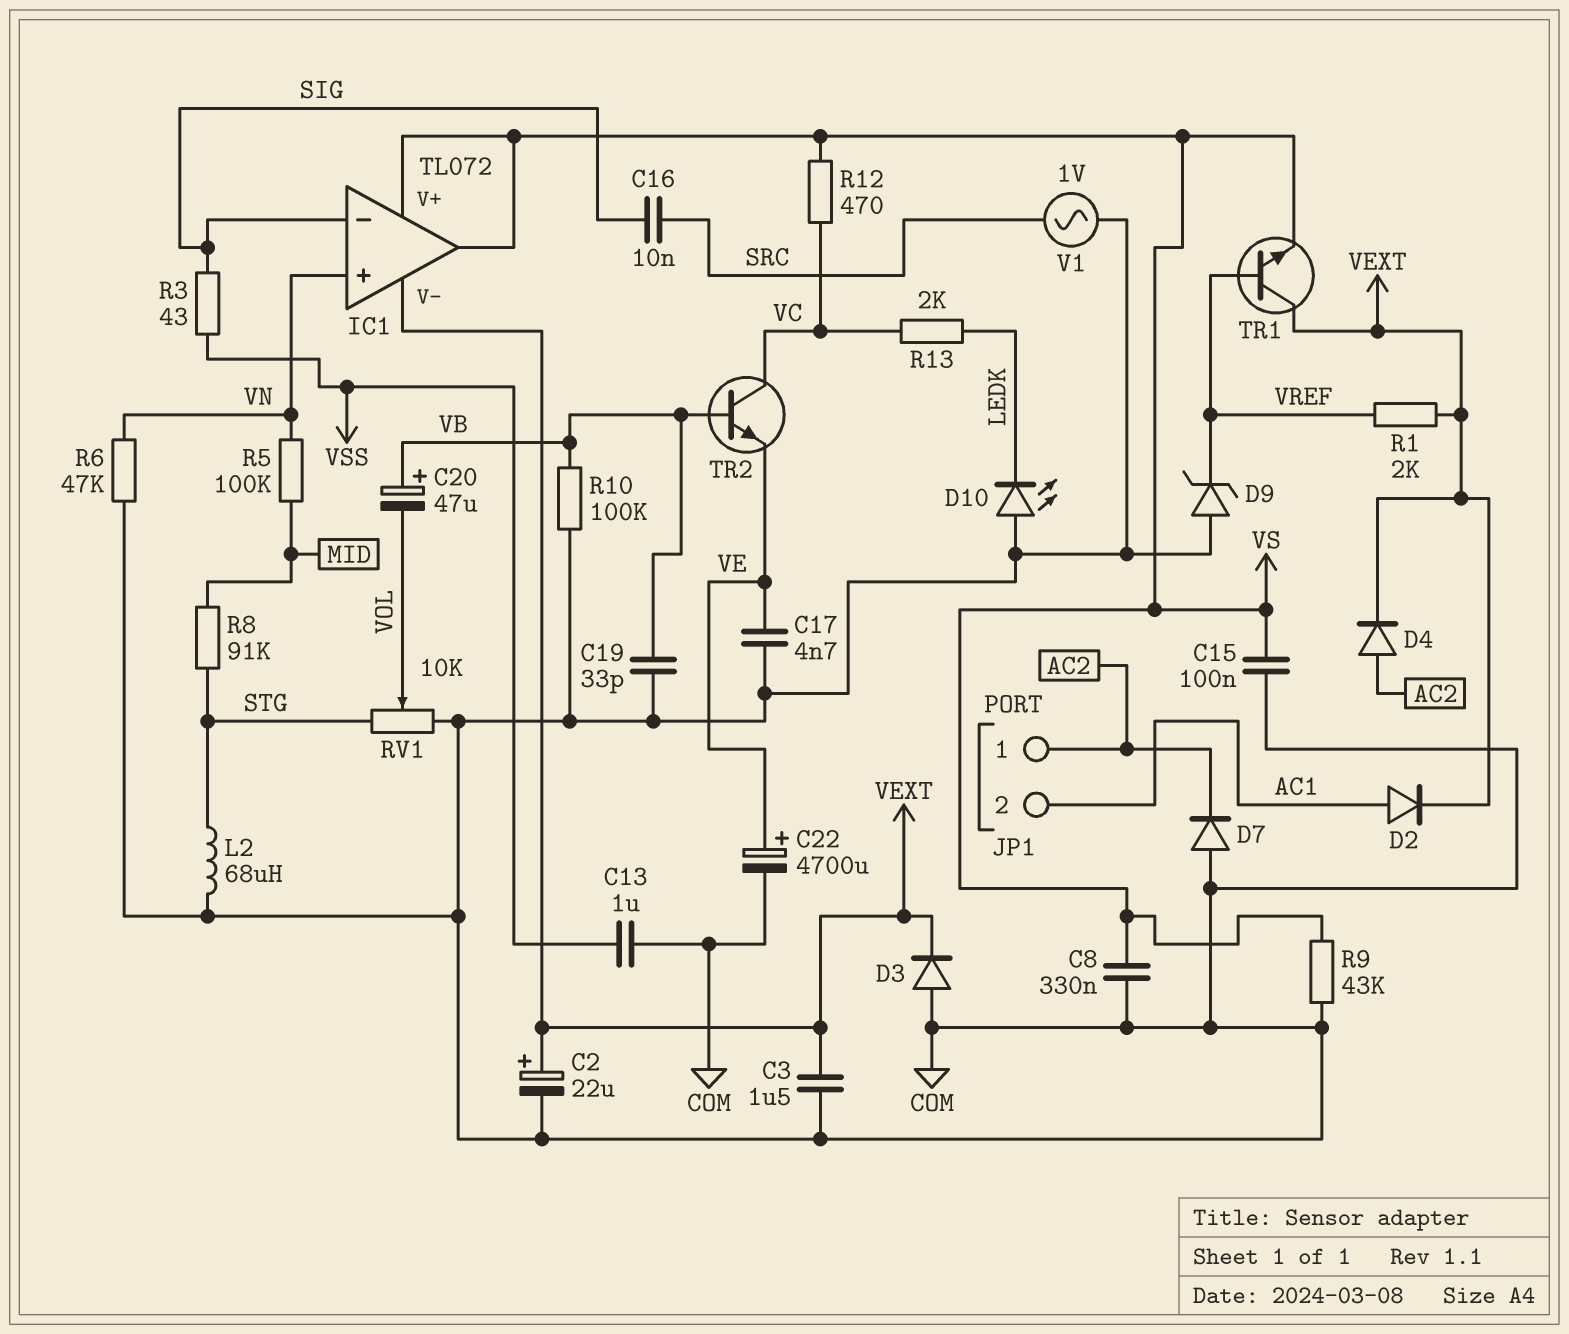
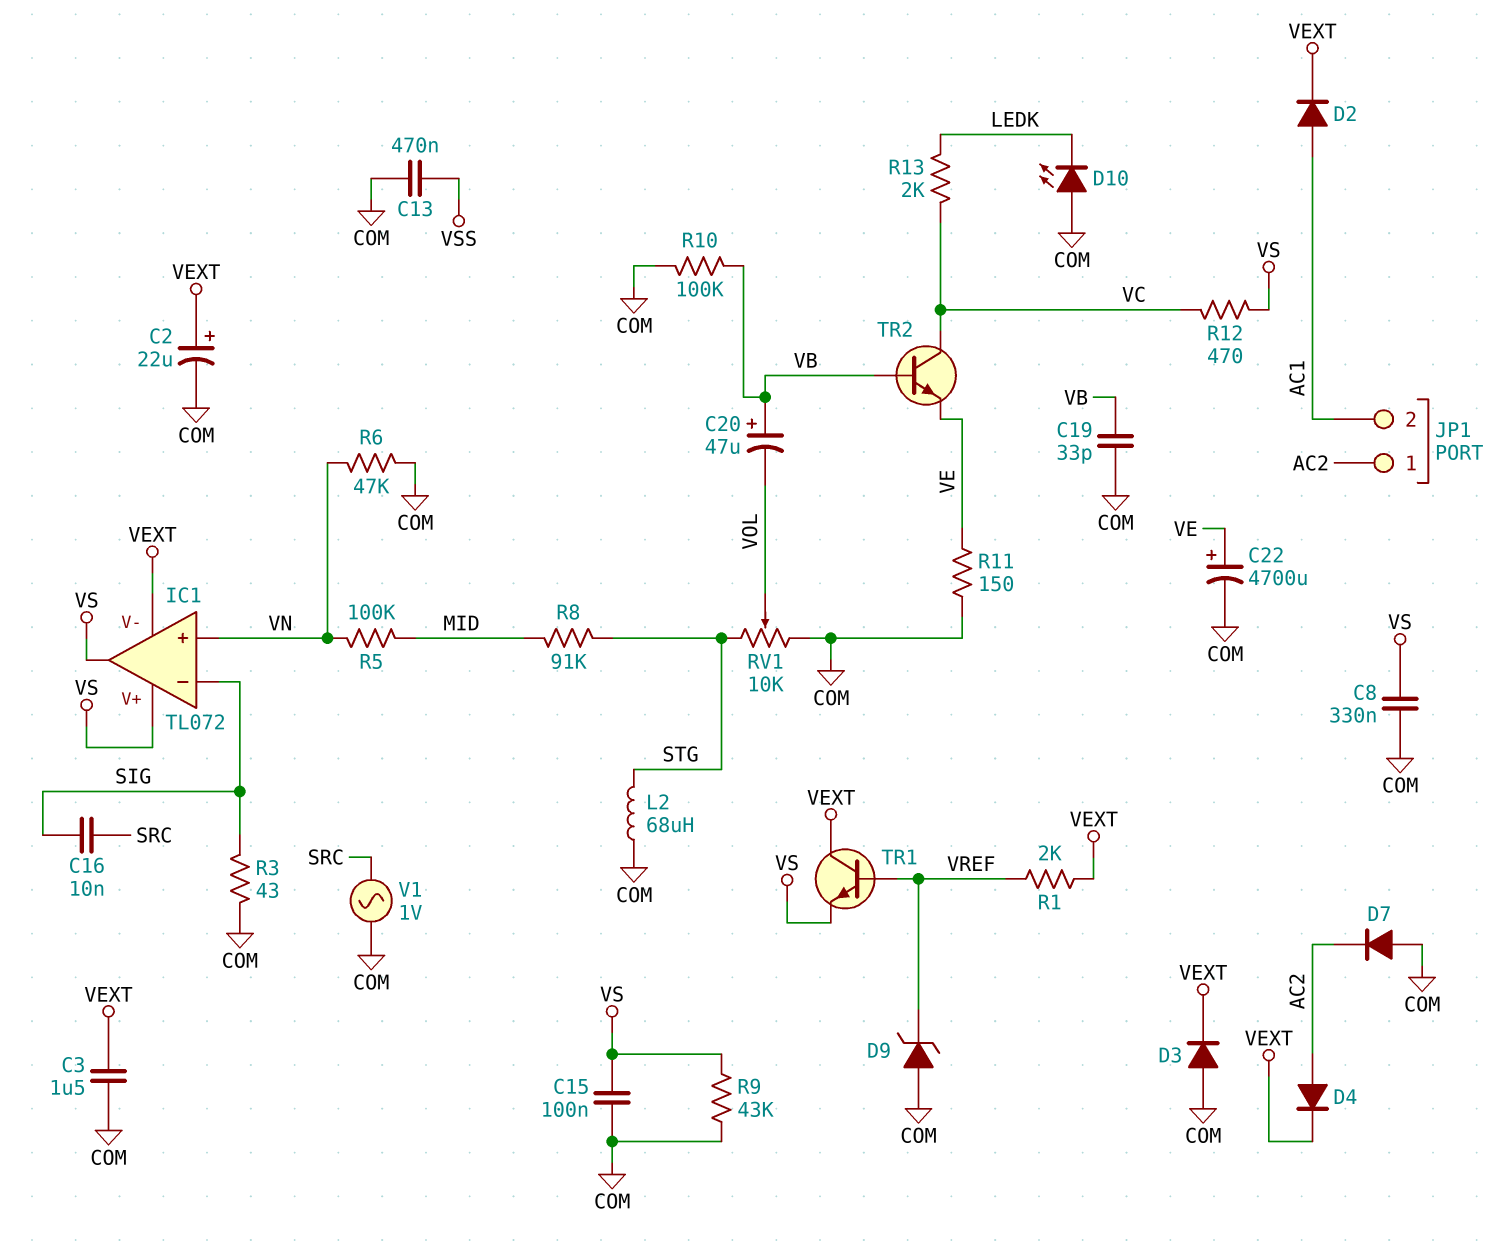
C13: 1uF (COM, VSS) -> 470nF (COM, VSS)
C17: 4.7nF (COM, VE) -> none
R3: 43 (SIG, VSS) -> 43 (COM, SIG)
R11: none -> 150 (COM, VE)

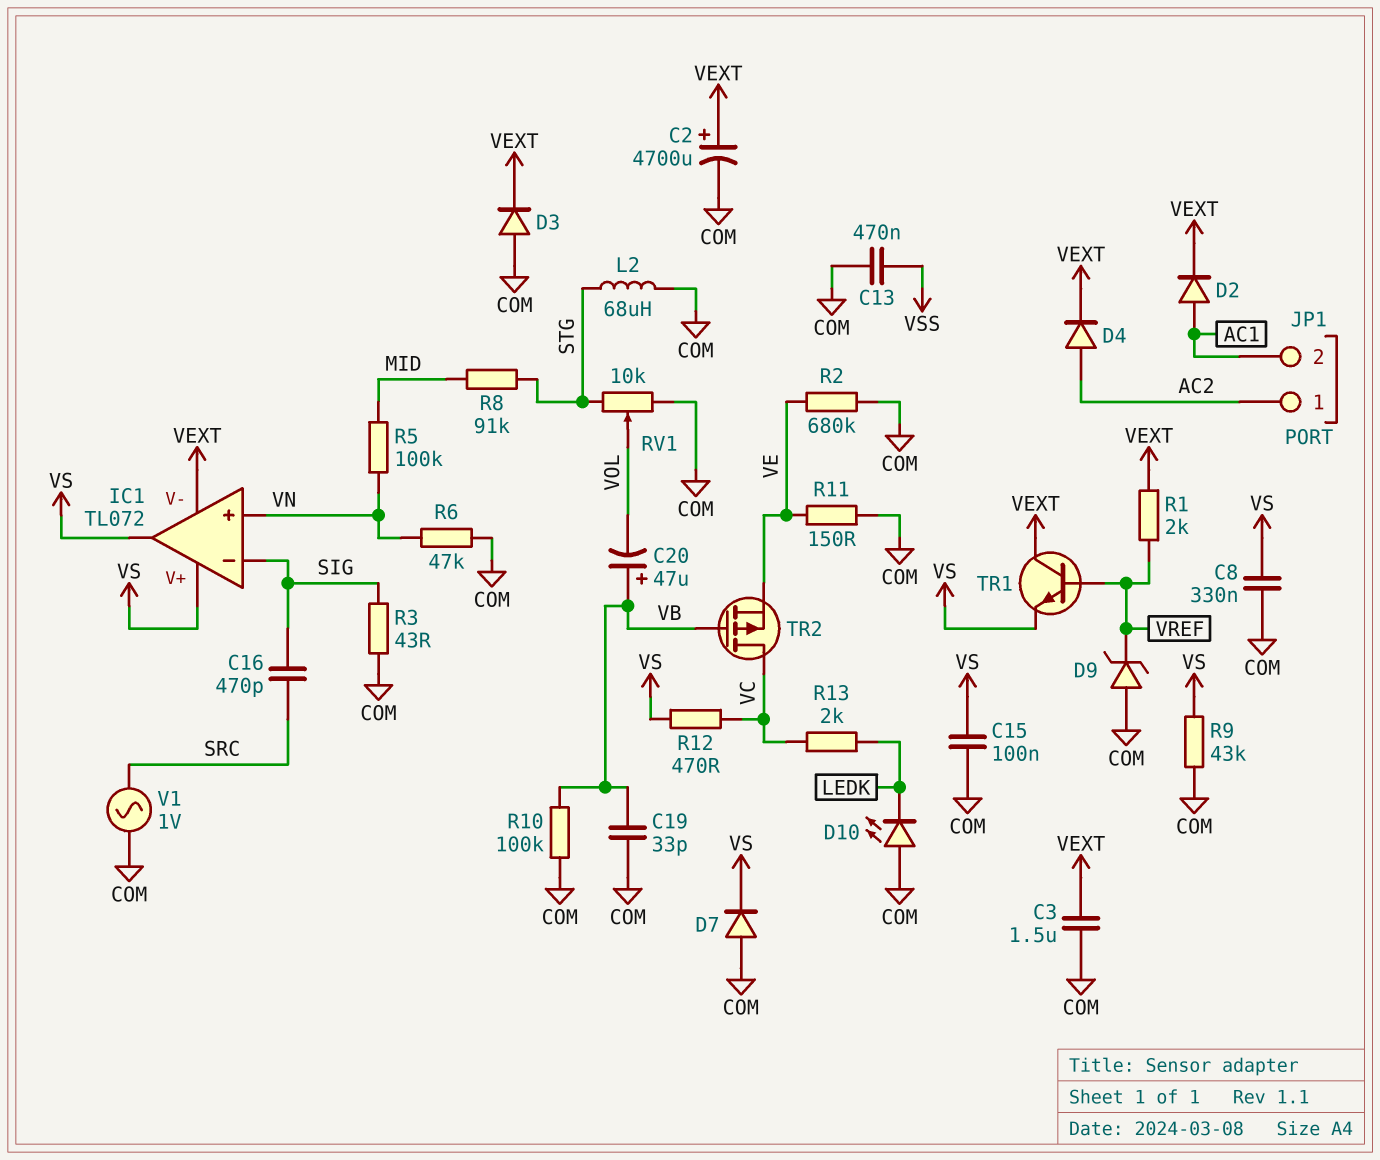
C2: 22uF (plus VEXT, minus COM) -> 4700uF (plus VEXT, minus COM)
C16: 10nF (SIG, SRC) -> 470pF (SIG, SRC)
C22: 4700uF (plus VE, minus COM) -> none
D7: diode (A COM, K AC2) -> diode (A COM, K VS)
R2: none -> 680k (COM, VE)
TR2: NPN (B VB, C VC, E VE) -> PMOS (G VB, D VC, S VE)

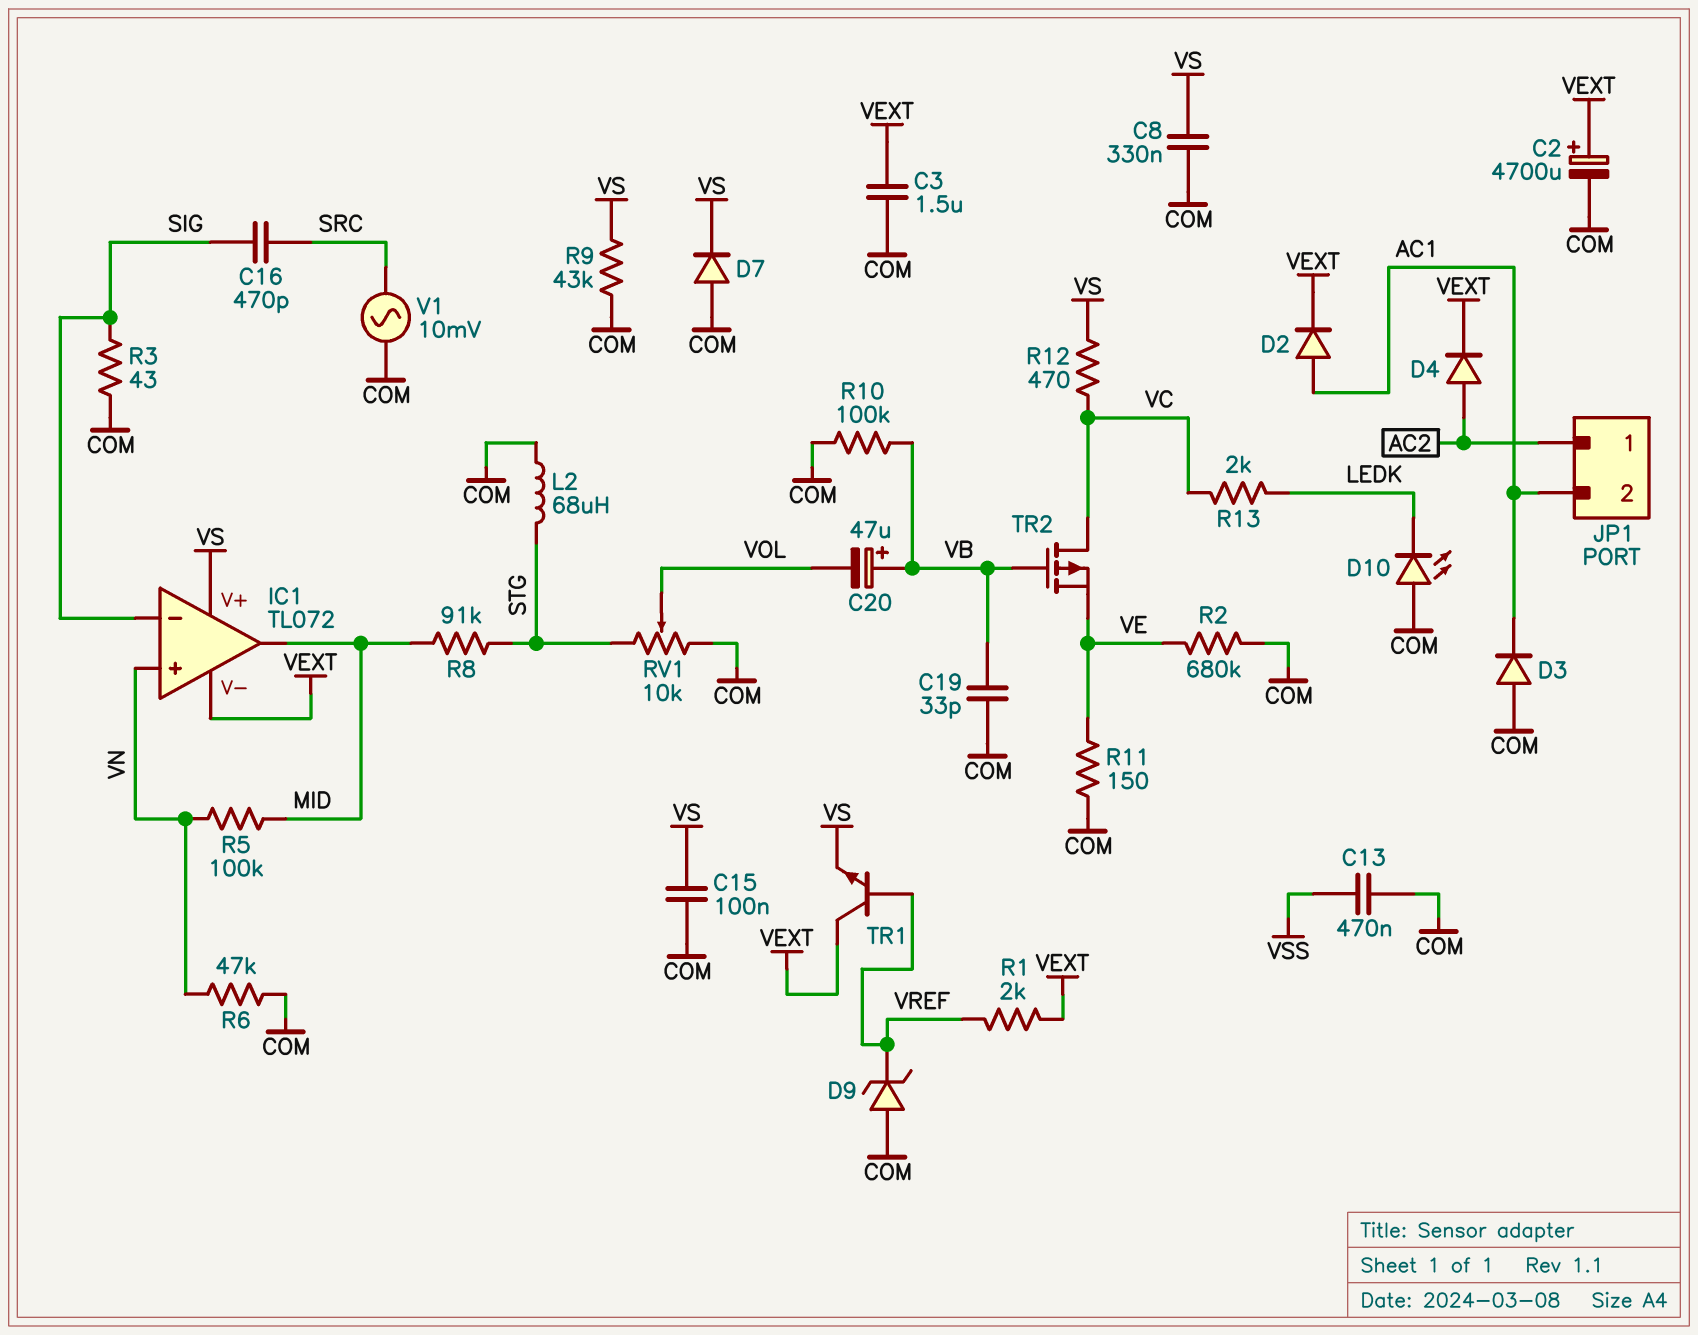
D3: diode (A COM, K VEXT) -> diode (A COM, K AC1)
IC1 pin out: VS -> MID
V1: AC 1V (COM, SRC) -> AC 10mV (COM, SRC)

